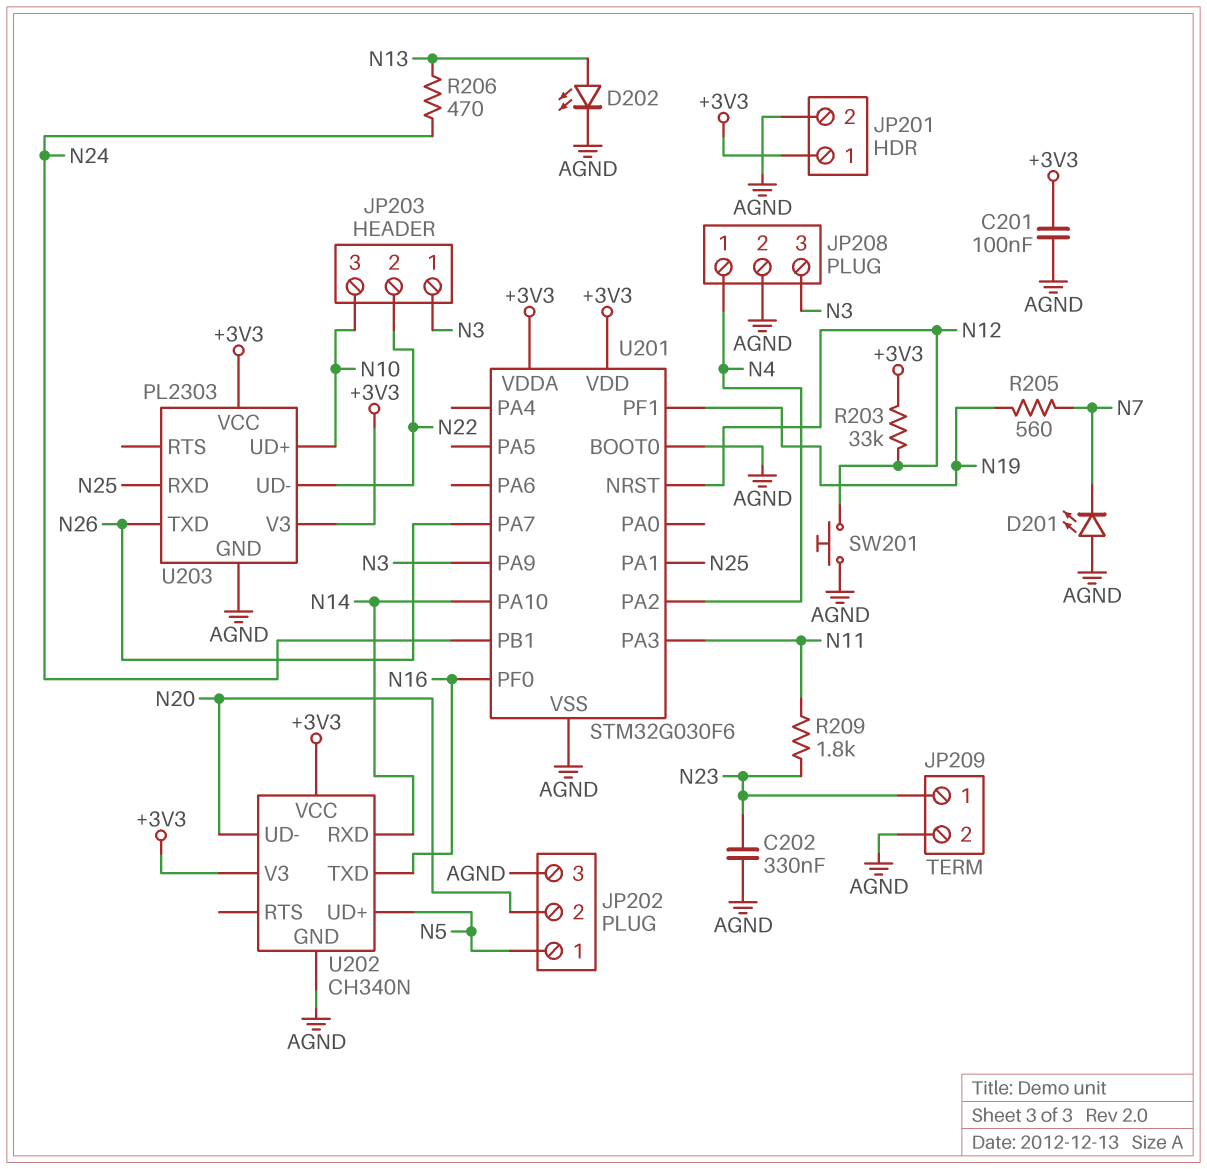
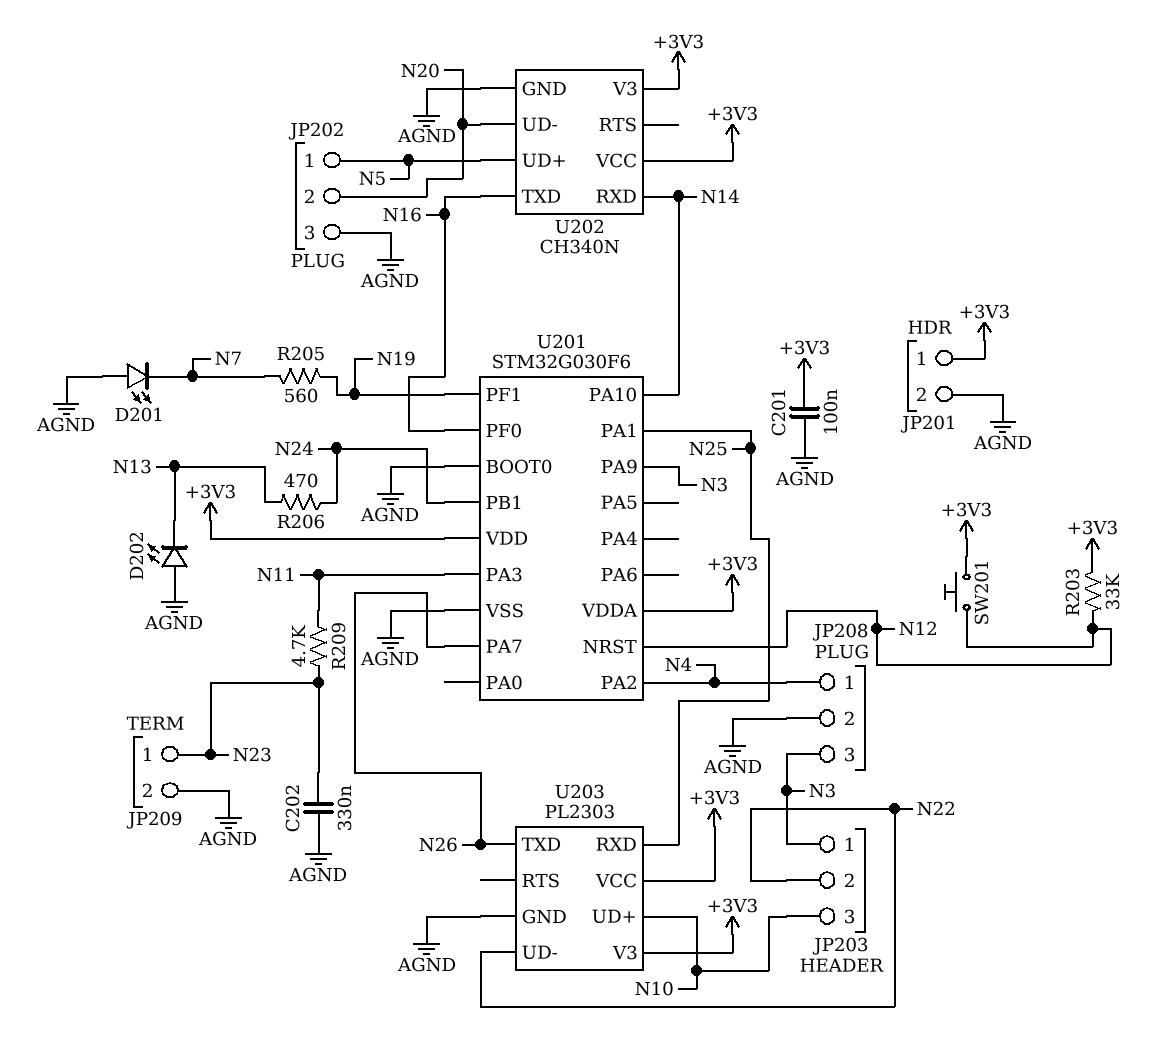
D202: LED (A N13, K AGND) -> LED (A AGND, K N13)
R209: 1.8k (N11, N23) -> 4.7k (N11, N23)
SW201: button (AGND, N12) -> button (+3V3, N12)

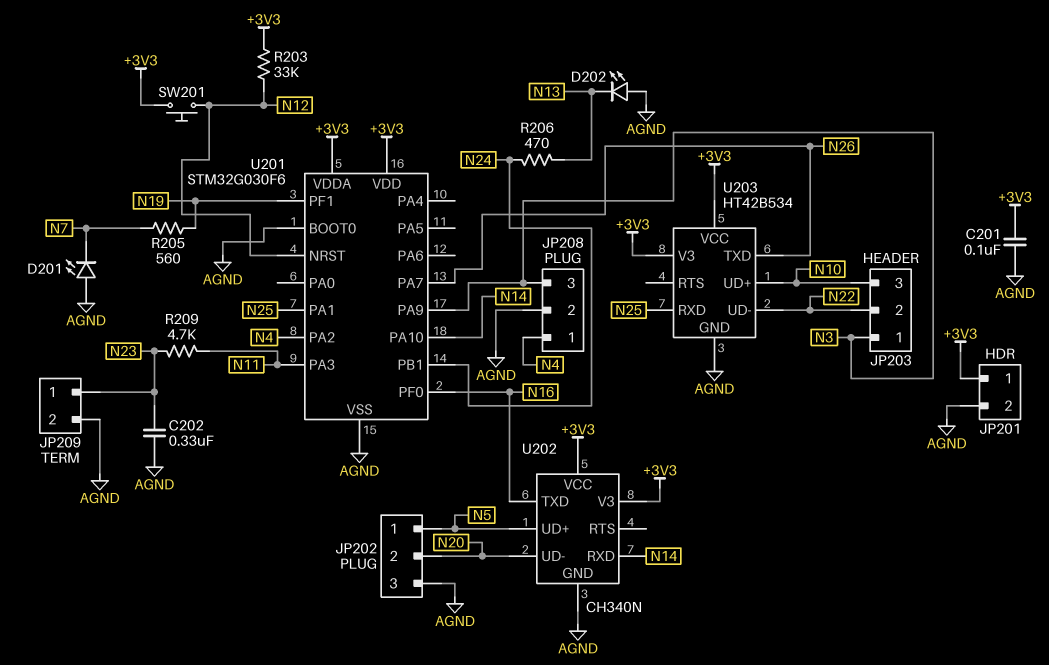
U203: PL2303 -> HT42B534

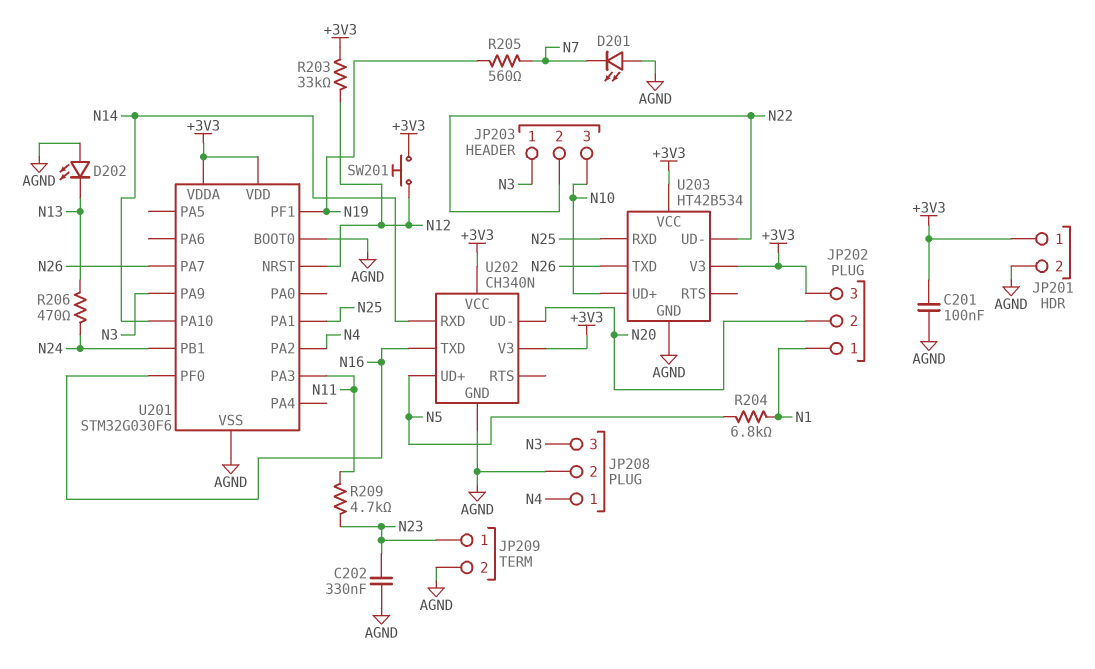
JP202 pin 1: N5 -> N1
JP202 pin 3: AGND -> +3V3
R204: none -> 6.8k (N1, N5)

